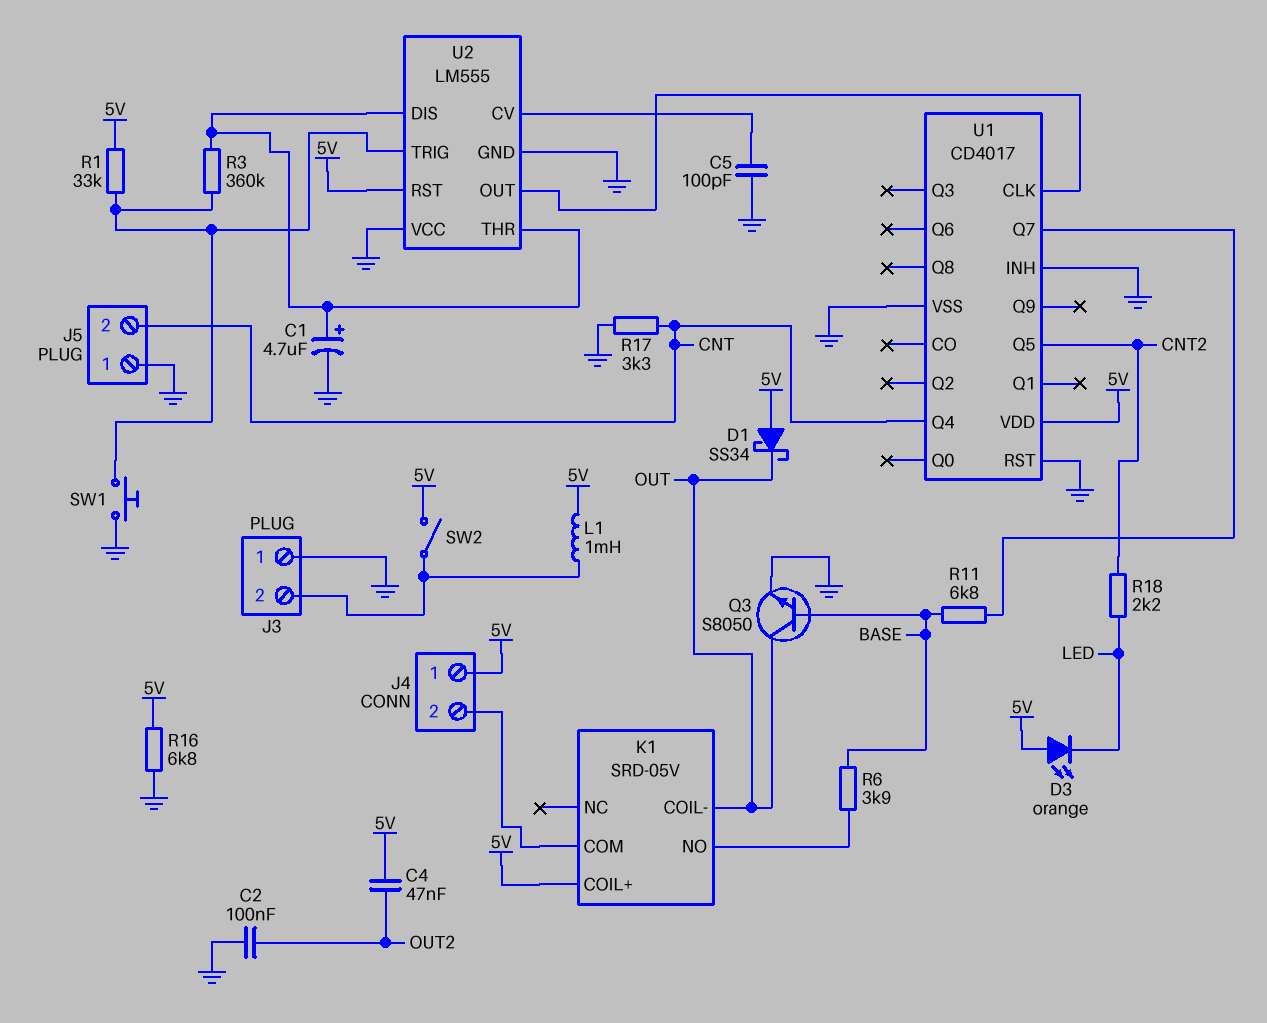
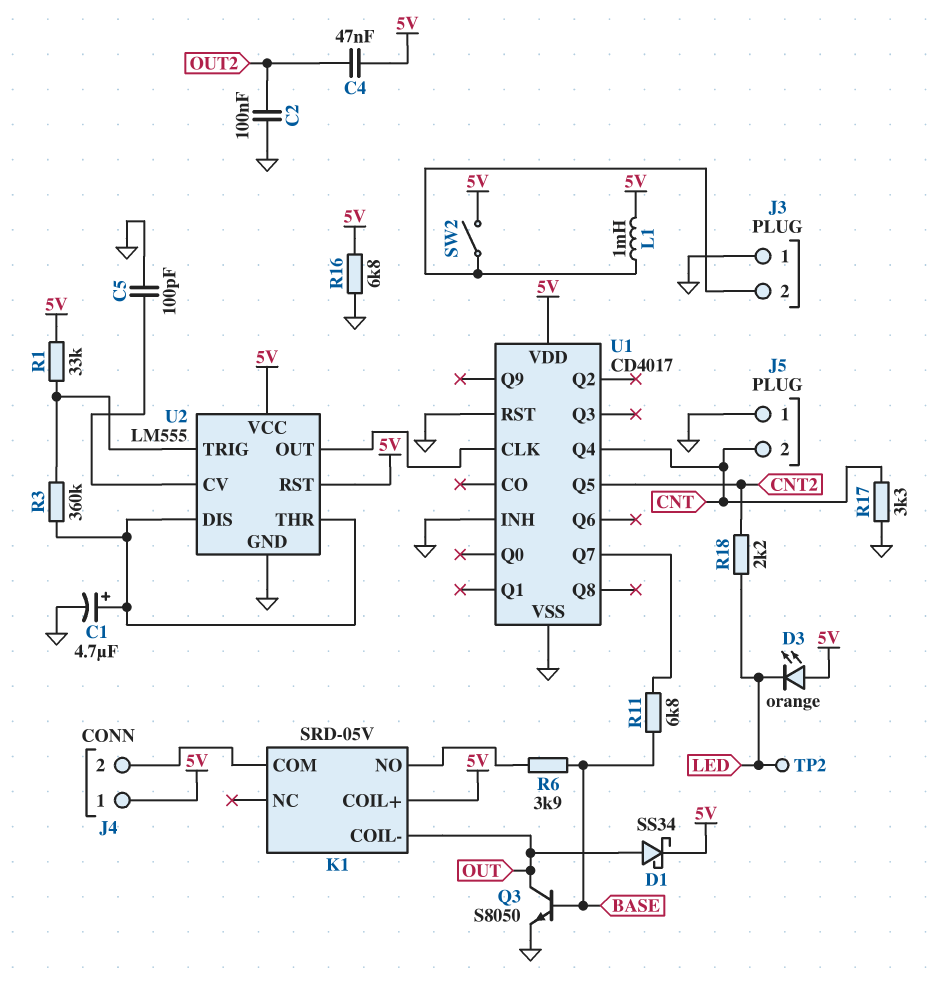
D1: schottky SS34 (A 5V, K OUT) -> schottky SS34 (A OUT, K 5V)
SW1: button (GND, U2/TRIG) -> none
TP2: none -> test point (LED)
U2 pin VCC: GND -> 5V

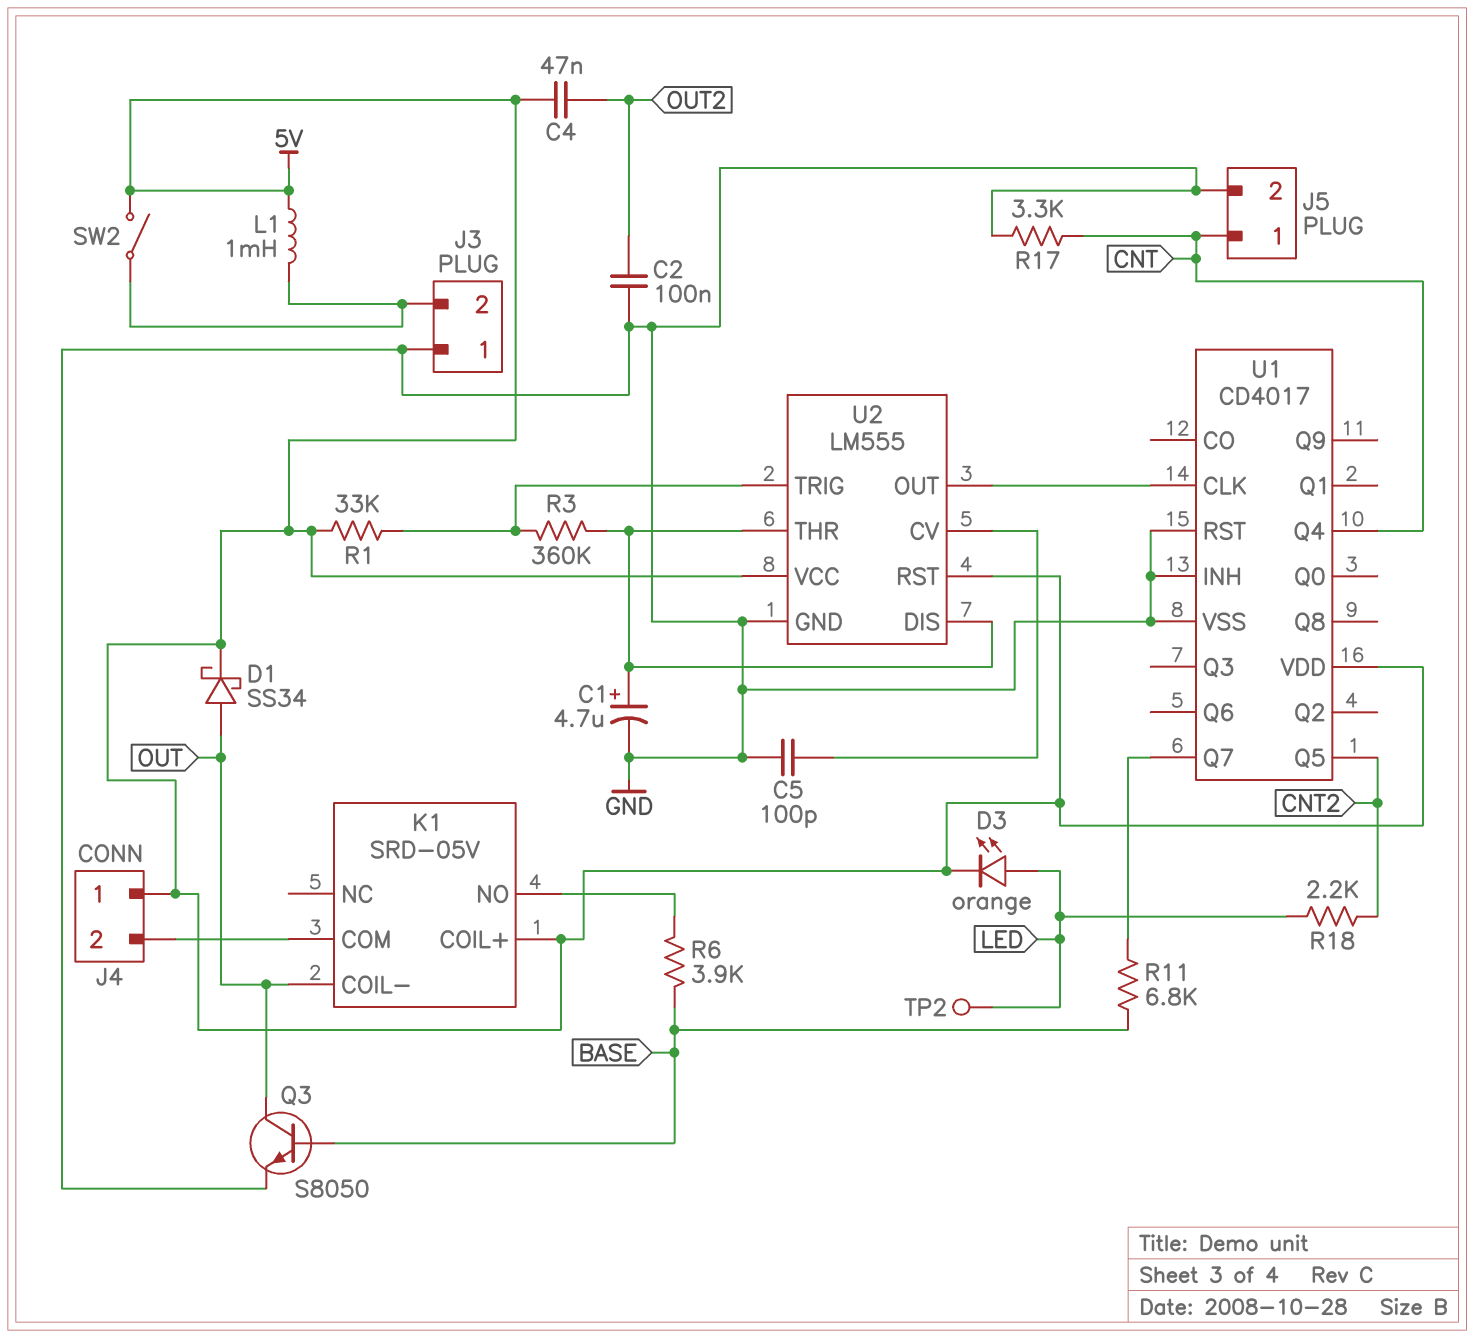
D3: LED orange (A 5V, K LED) -> LED orange (A LED, K 5V)
J5 pin 1: GND -> CNT
J5 pin 2: CNT -> GND
R16: 6.8k (5V, GND) -> none

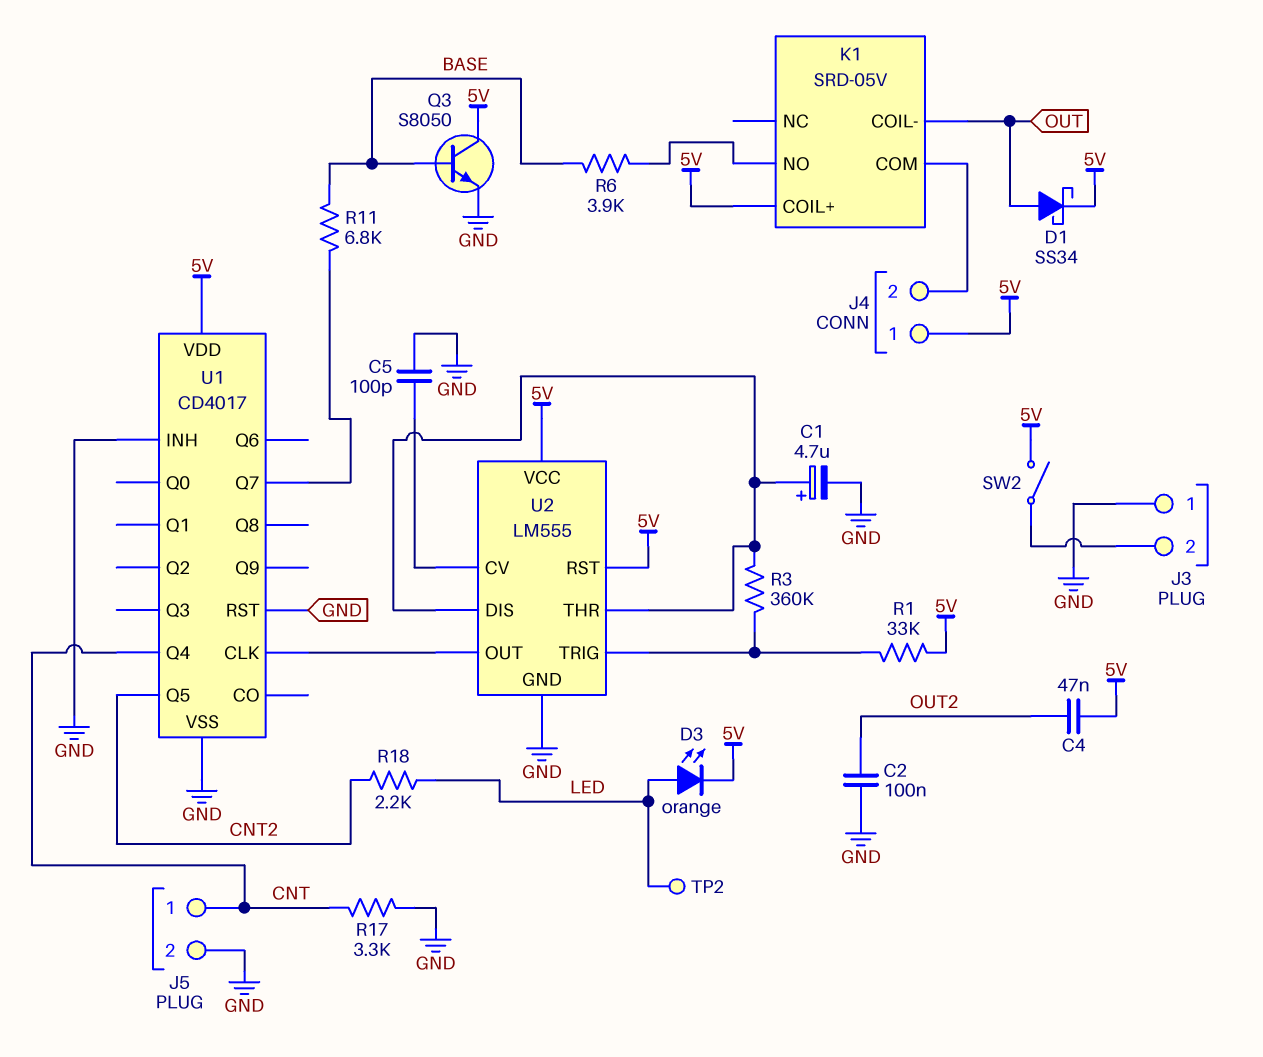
L1: 1mH (5V, J3/2) -> none
Q3: NPN S8050 (B BASE, C OUT, E GND) -> NPN S8050 (B BASE, C 5V, E GND)

